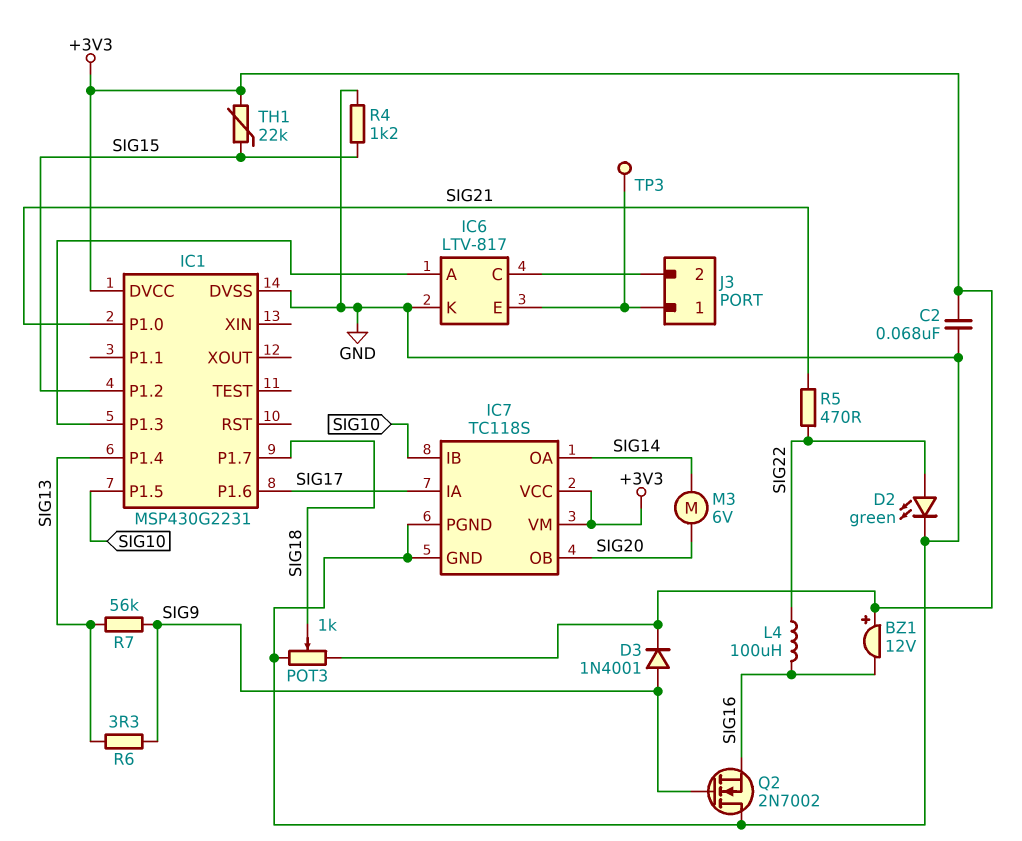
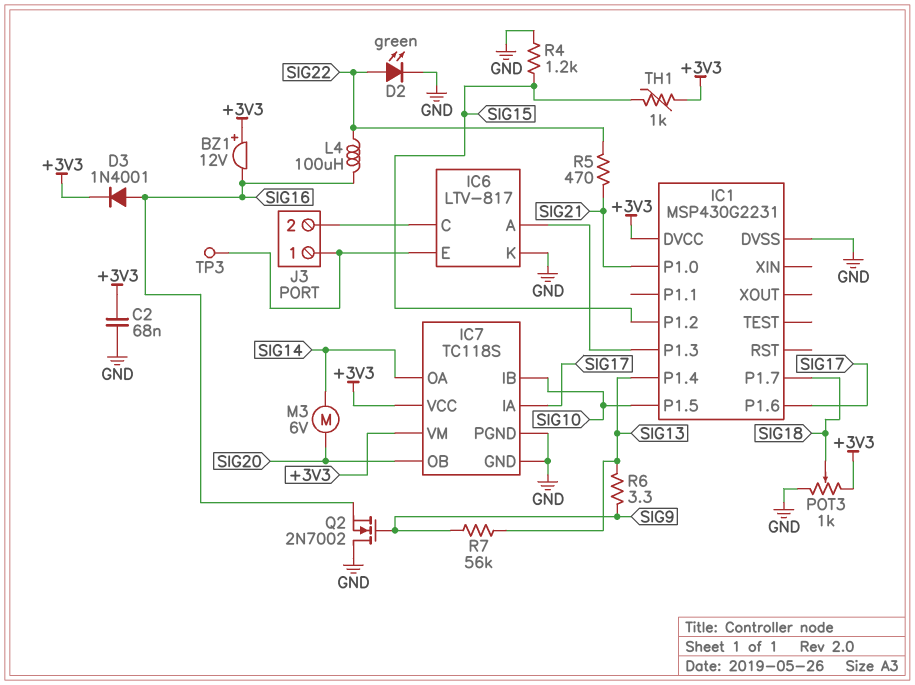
D3: diode 1N4001 (A SIG9, K +3V3) -> diode 1N4001 (A SIG16, K +3V3)
TH1: 22k (+3V3, SIG15) -> 1k (+3V3, SIG15)

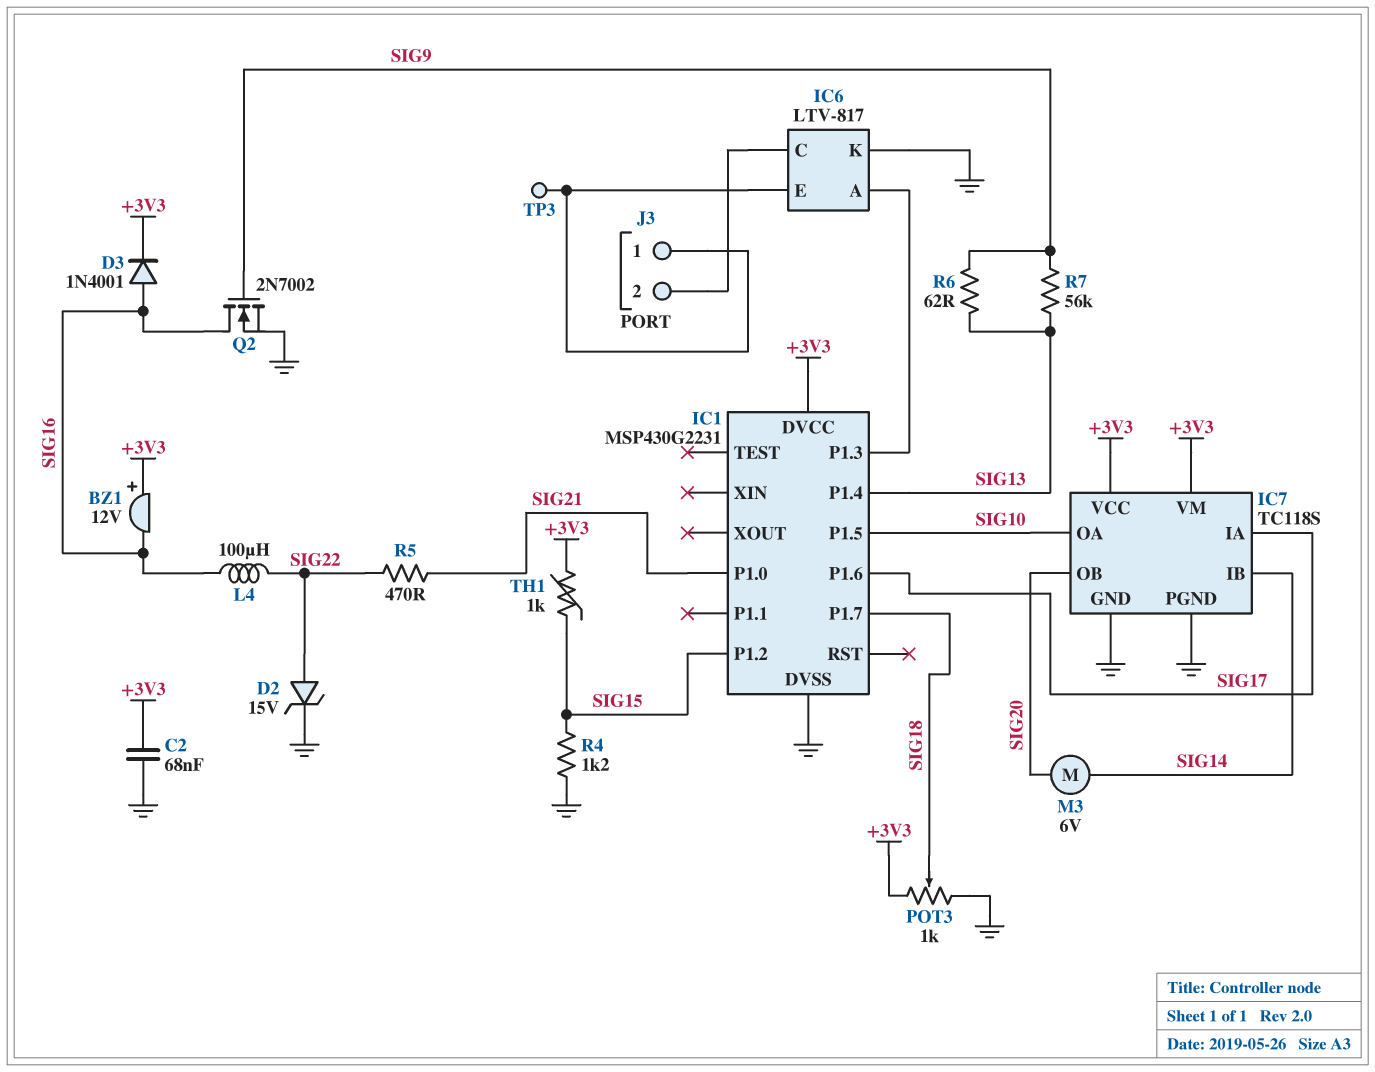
D2: LED green (A SIG22, K GND) -> zener 15V (A SIG22, K GND)
IC7 pin IB: SIG10 -> SIG14
IC7 pin OA: SIG14 -> SIG10
Q2: NMOS 2N7002 (G SIG9, D GND, S SIG16) -> NMOS 2N7002 (G SIG9, D SIG16, S GND)
R6: 3.3 (SIG9, SIG13) -> 62 (SIG9, SIG13)

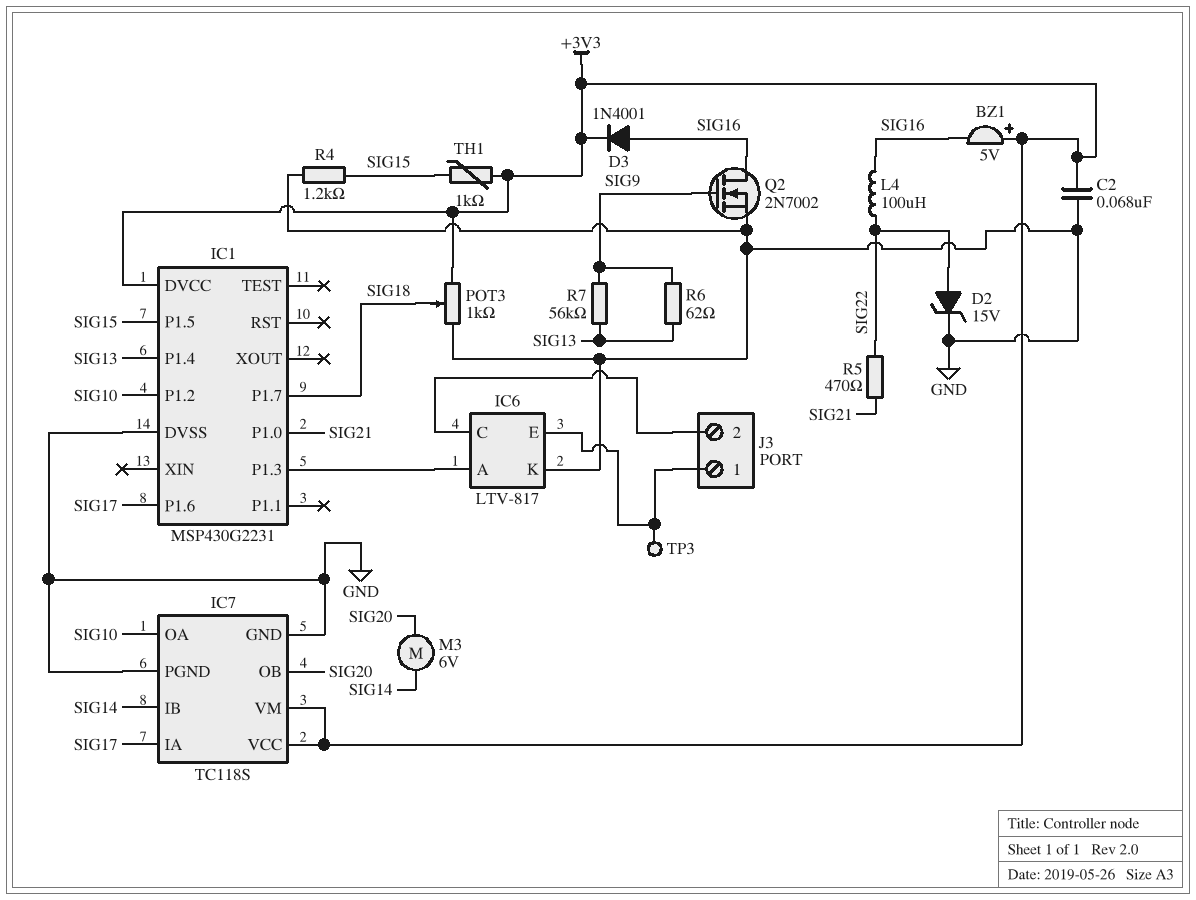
BZ1: buzzer 12V (plus +3V3, minus SIG16) -> buzzer 5V (plus +3V3, minus SIG16)
IC1 pin P1.2: SIG15 -> SIG10
IC1 pin P1.5: SIG10 -> SIG15

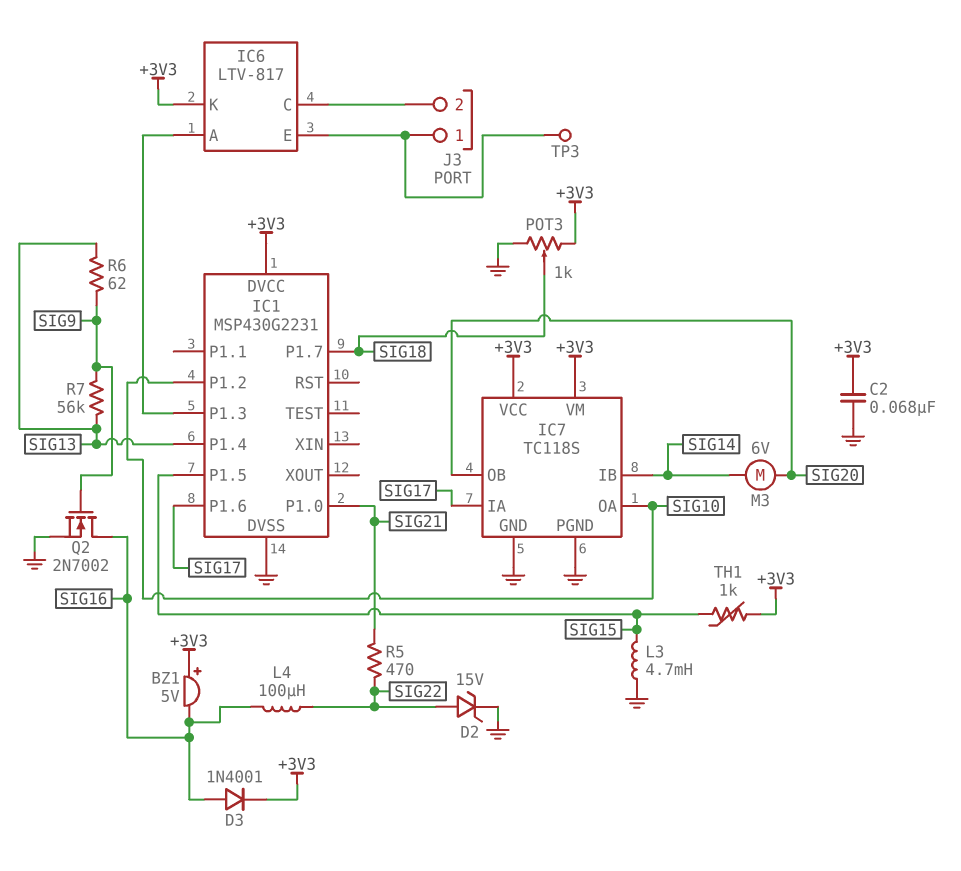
IC6 pin K: GND -> +3V3
L3: none -> 4.7mH (GND, SIG15)
R4: 1.2k (GND, SIG15) -> none

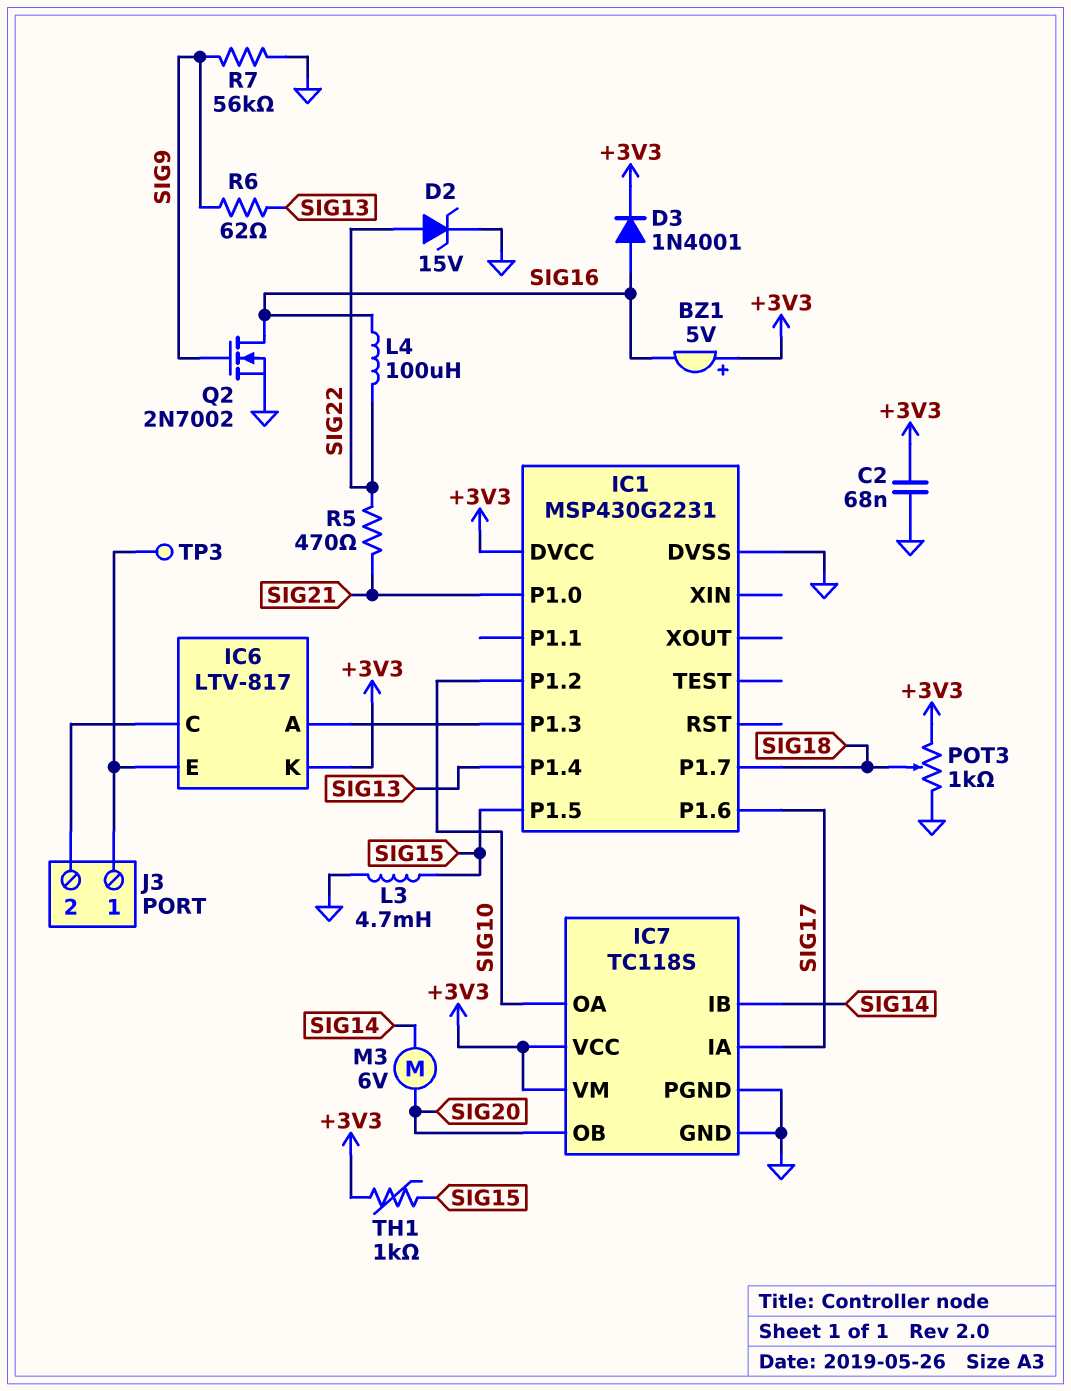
R7: 56k (SIG9, SIG13) -> 56k (GND, SIG9)

